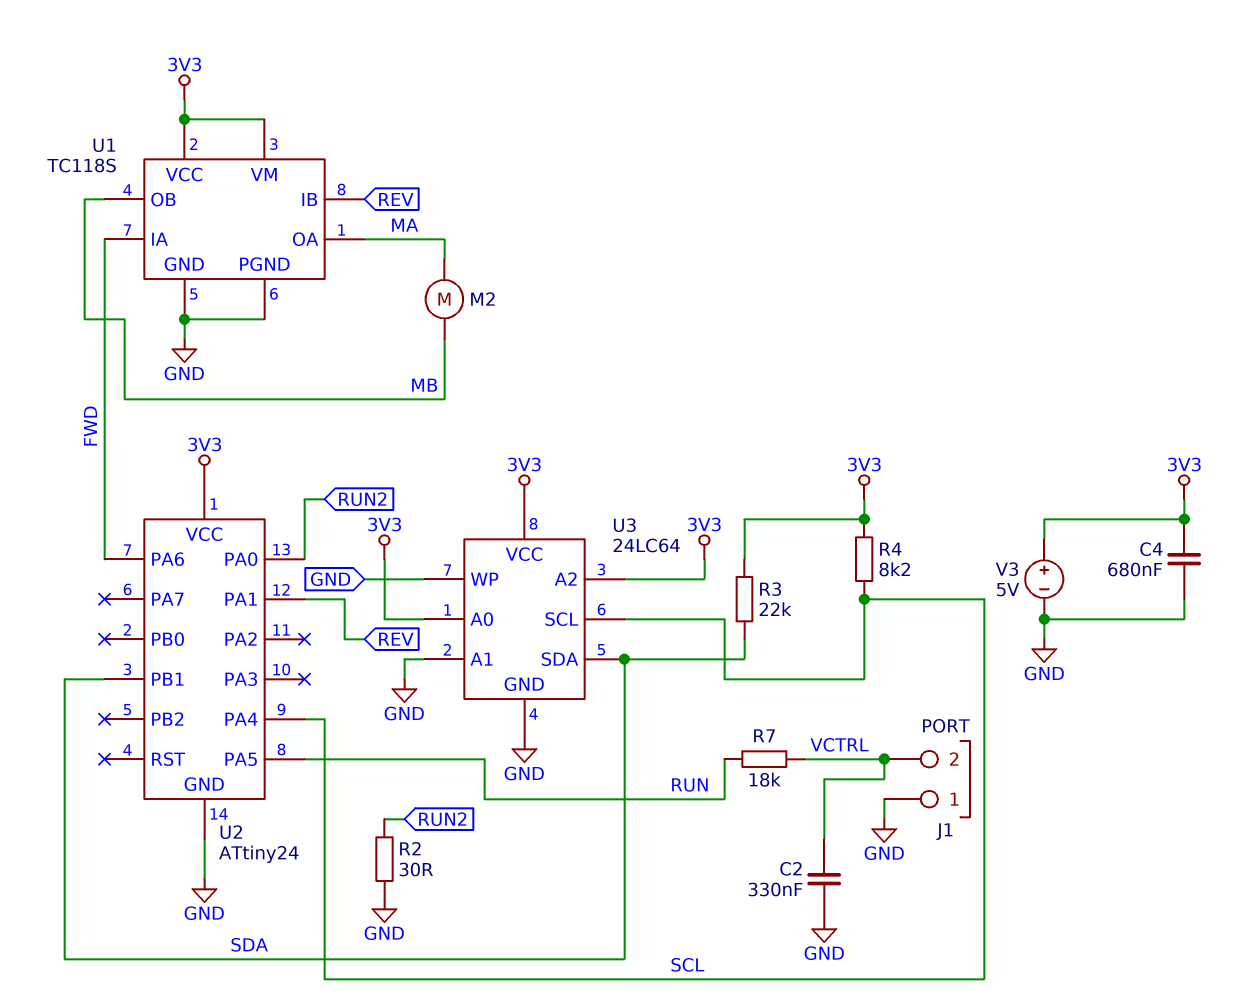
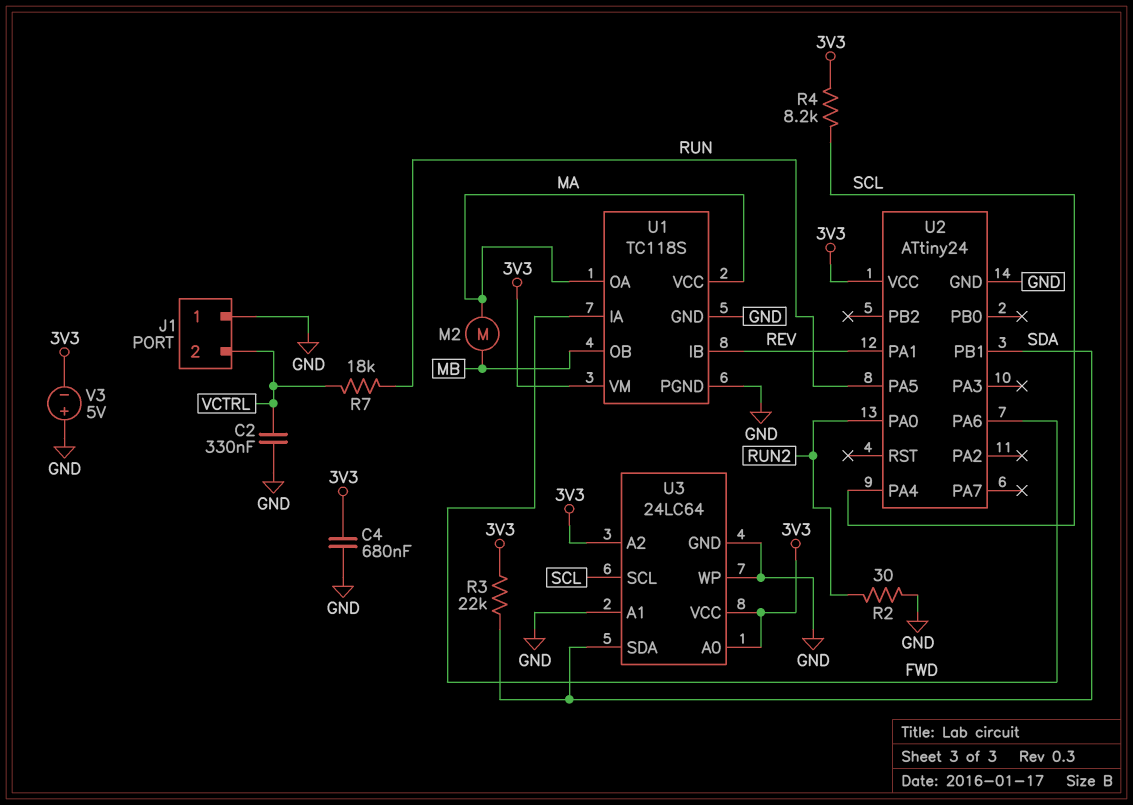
U1 pin VCC: 3V3 -> MA
V3: 5V (plus 3V3, minus GND) -> 5V (plus GND, minus 3V3)

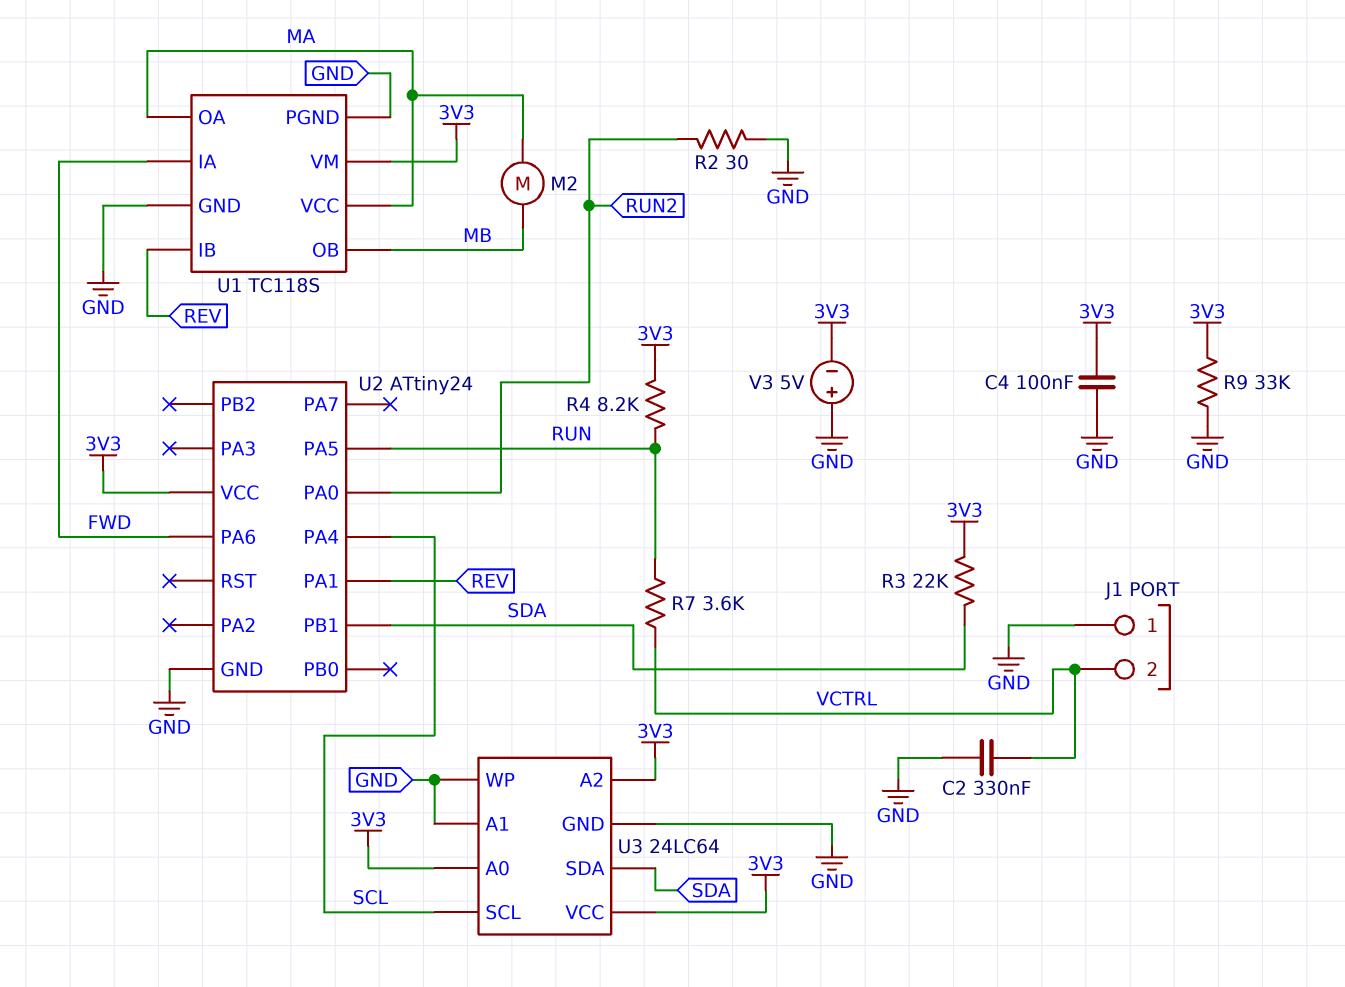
C4: 680nF (3V3, GND) -> 100nF (3V3, GND)
R4: 8.2k (3V3, SCL) -> 8.2k (3V3, RUN)
R7: 18k (RUN, VCTRL) -> 3.6k (RUN, VCTRL)
R9: none -> 33k (3V3, GND)

